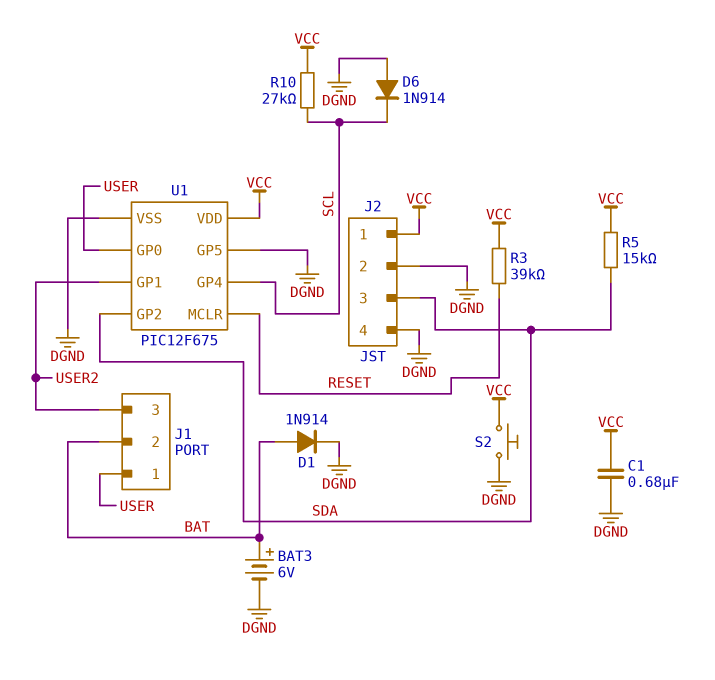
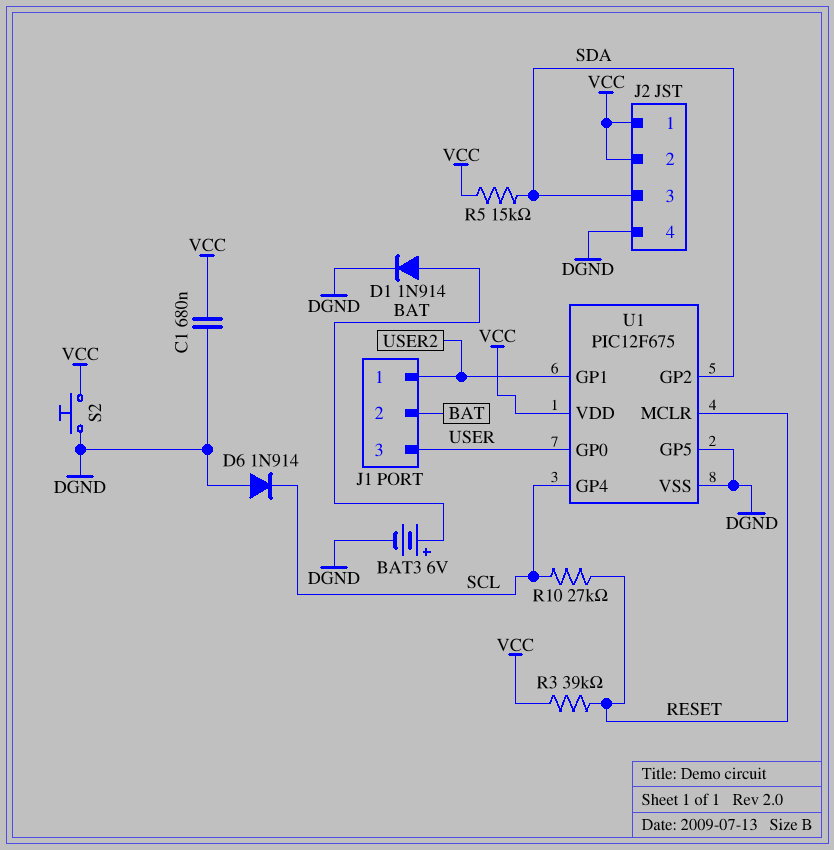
J1 pin 1: USER -> USER2
J1 pin 3: USER2 -> USER
J2 pin 2: DGND -> VCC
R10: 27k (SCL, VCC) -> 27k (RESET, SCL)

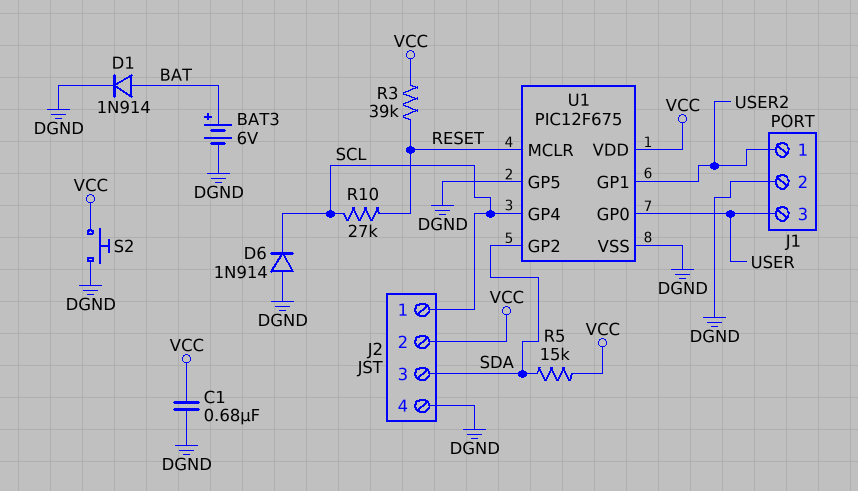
J1 pin 2: BAT -> DGND
J2 pin 1: VCC -> SCL

